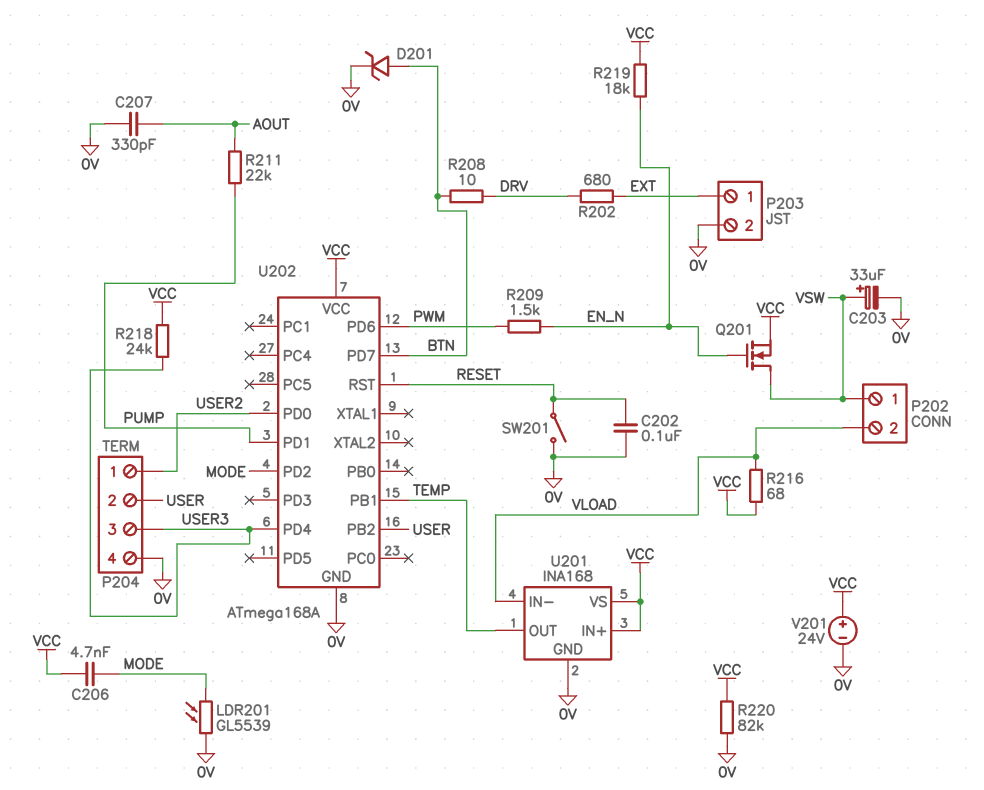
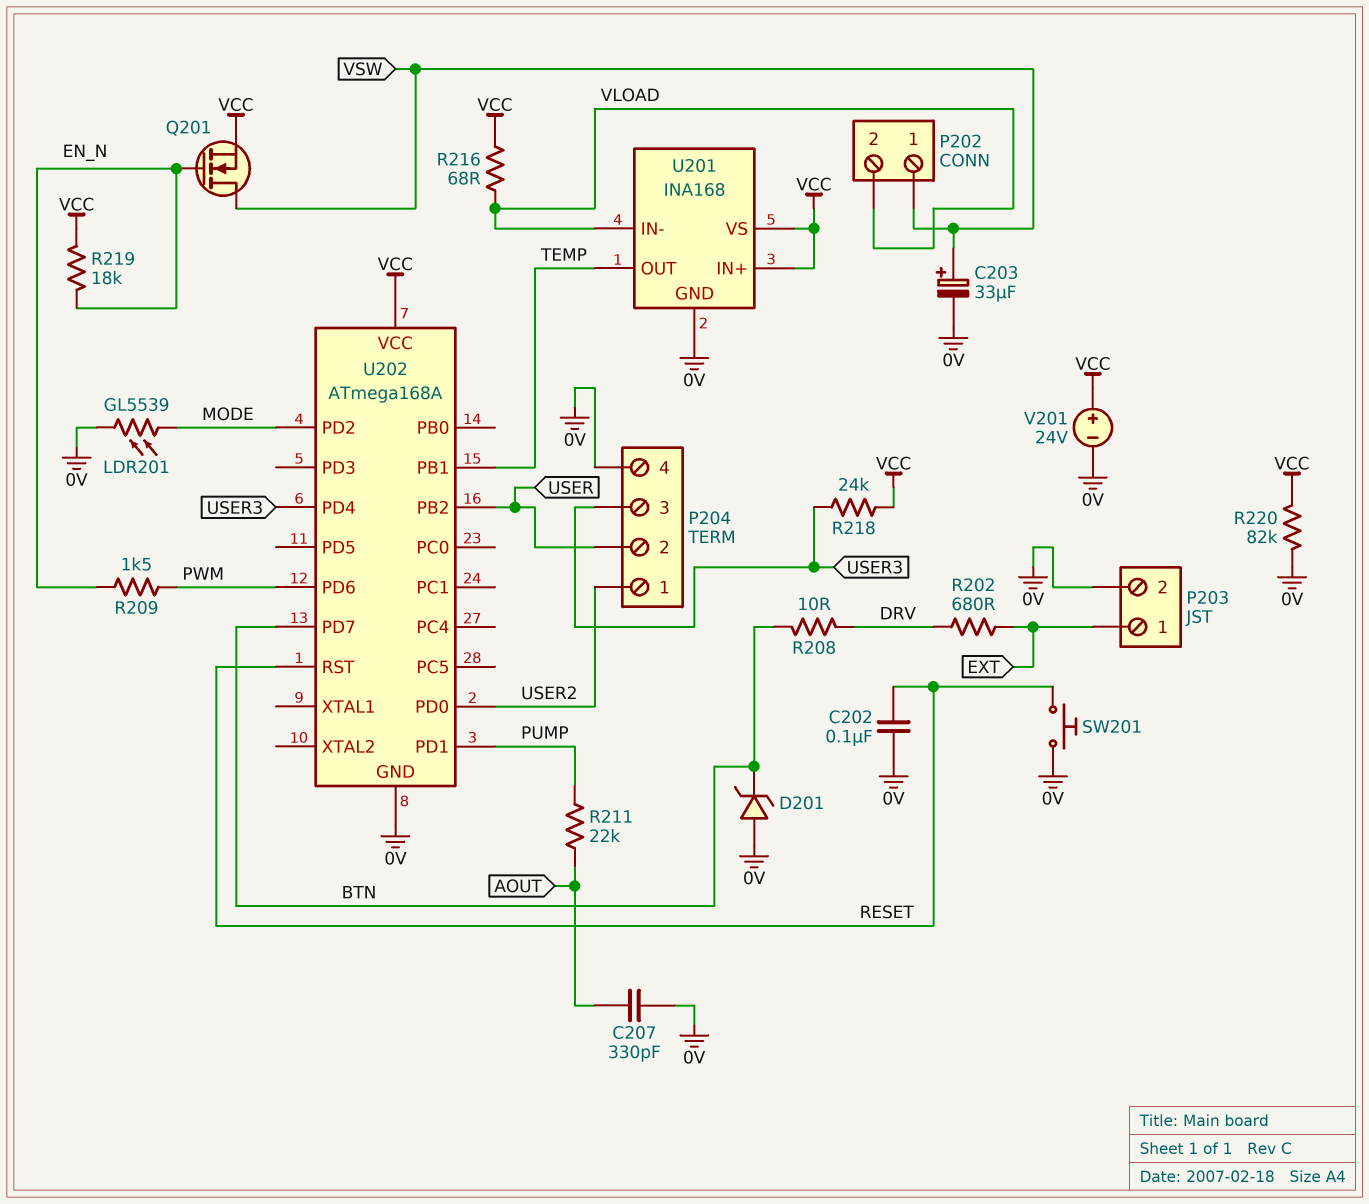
C206: 4.7nF (MODE, VCC) -> none
D201: zener (A BTN, K 0V) -> zener (A 0V, K BTN)
SW201: switch (0V, RESET) -> button (0V, RESET)

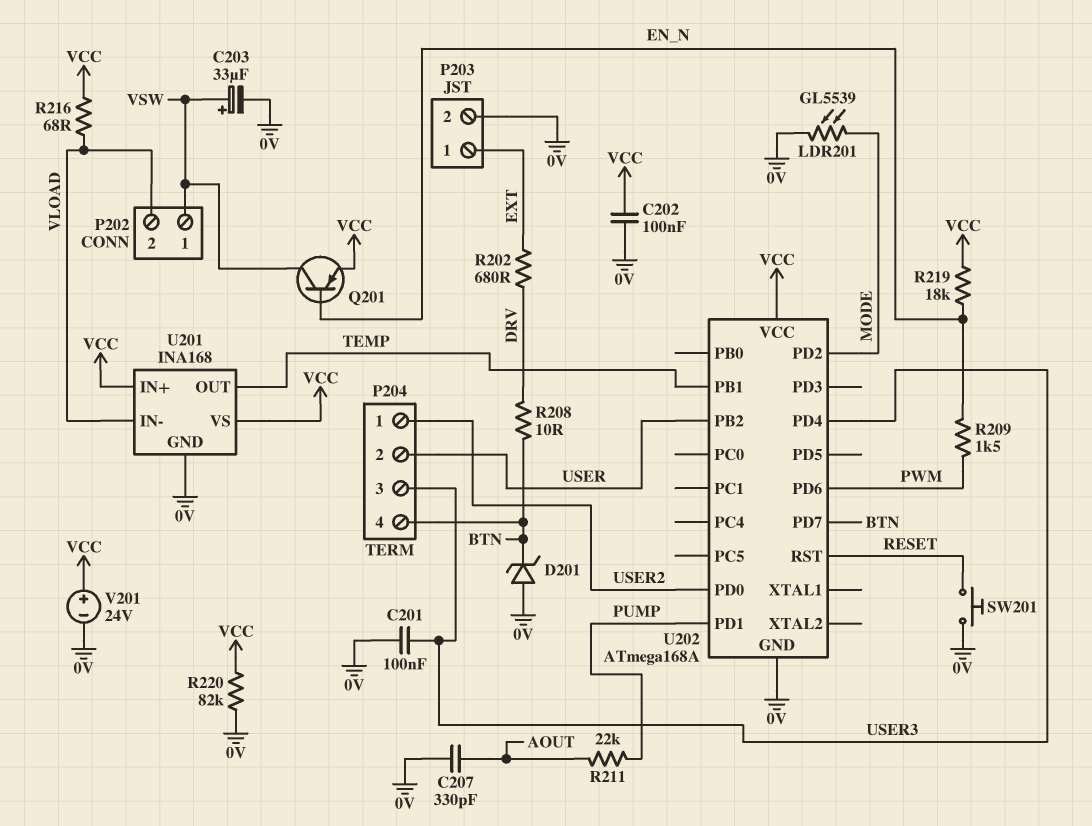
C201: none -> 100nF (0V, USER3)
C202: 100nF (0V, RESET) -> 100nF (0V, VCC)
P204 pin 4: 0V -> BTN
Q201: NMOS (G EN_N, D VSW, S VCC) -> PNP (B EN_N, C VSW, E VCC)
R218: 24k (USER3, VCC) -> none

